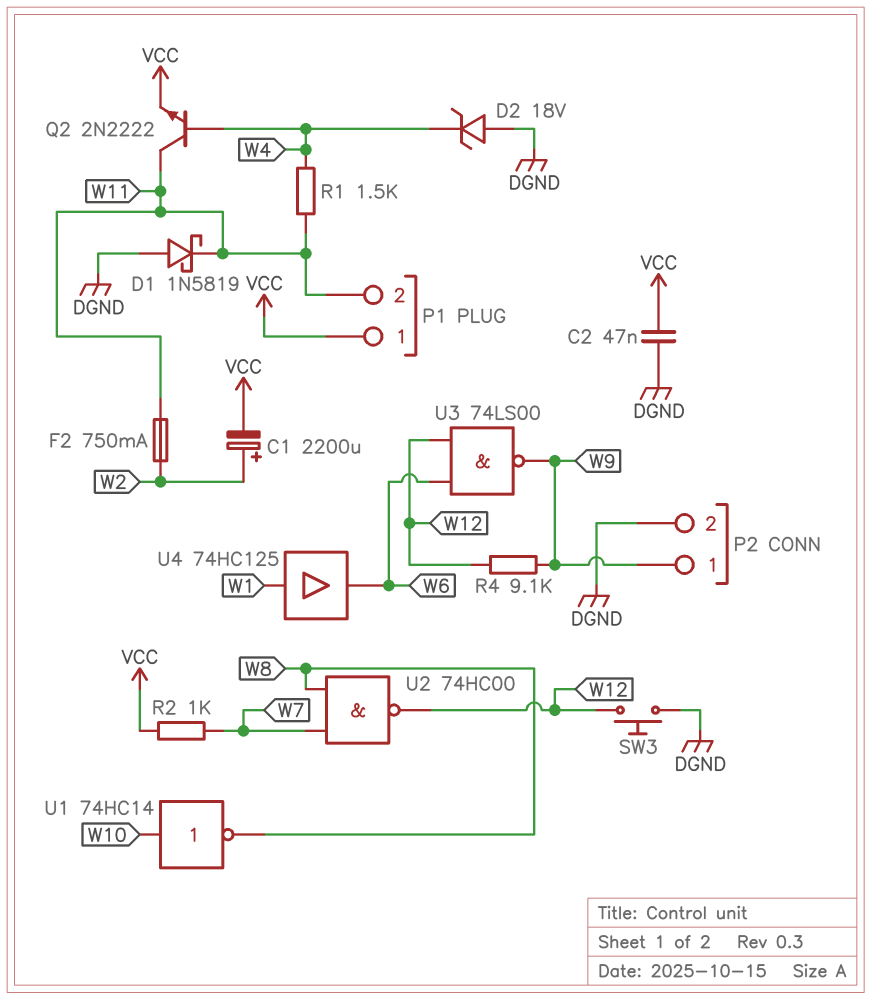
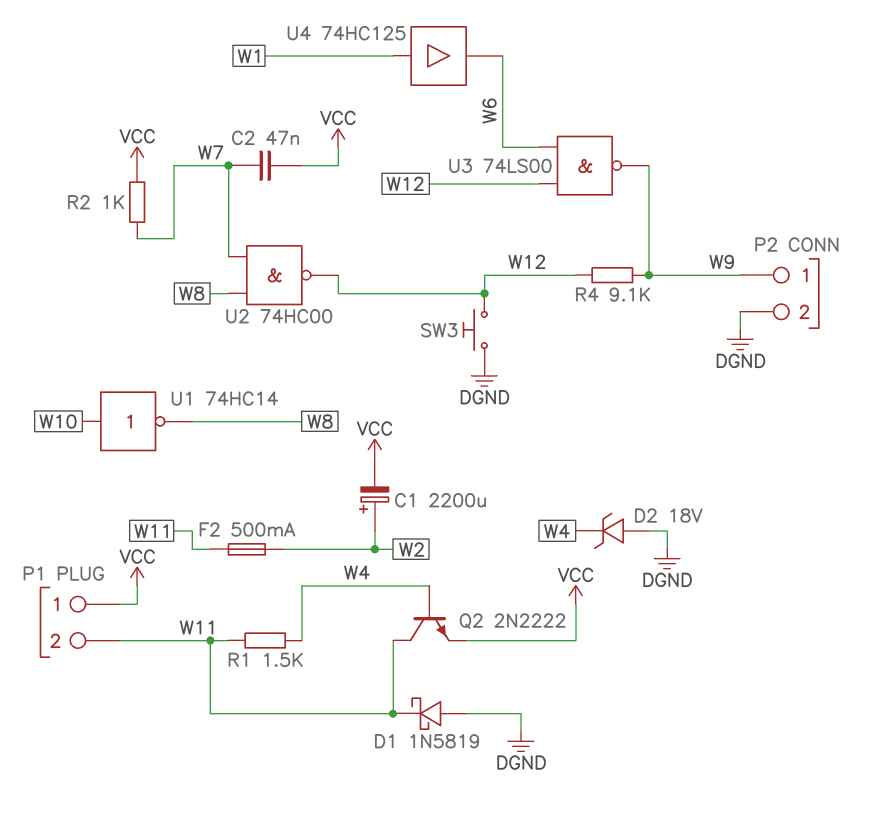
C2: 47nF (DGND, VCC) -> 47nF (VCC, W7)
F2: 750mA (W2, W11) -> 500mA (W2, W11)

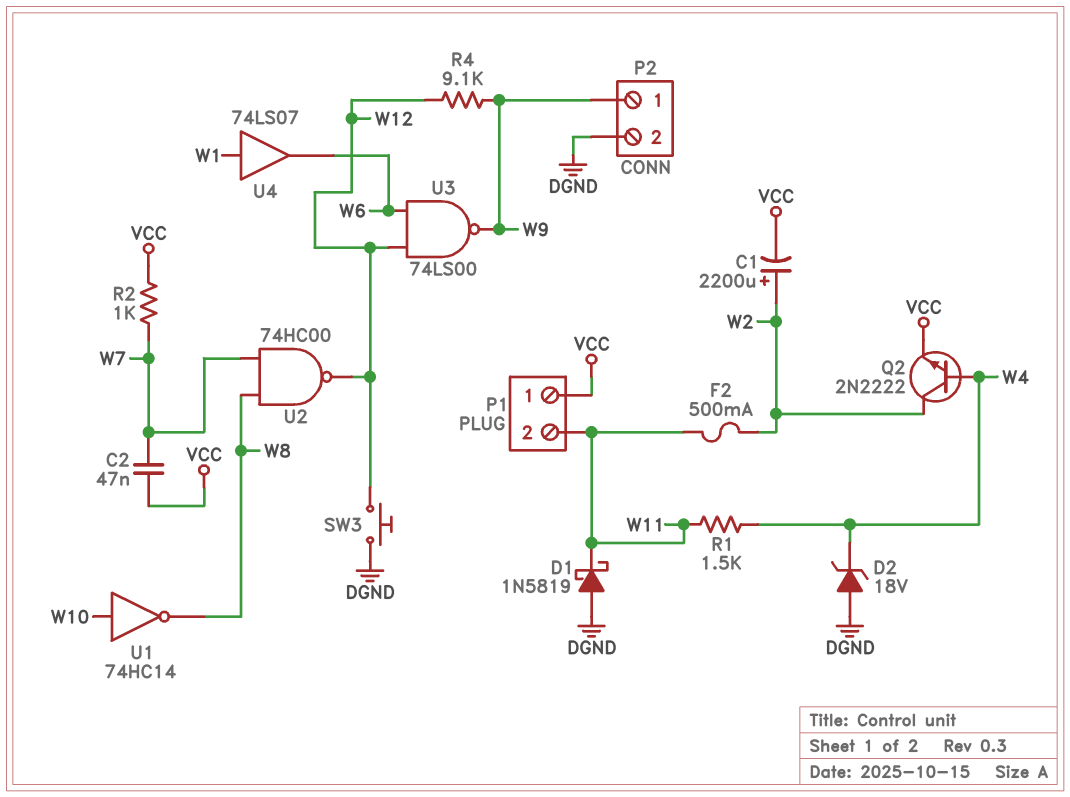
Q2: NPN 2N2222 (B W4, C W11, E VCC) -> NPN 2N2222 (B W4, C W2, E VCC)
U4: buffer 74HC125 (in W1, out W6) -> buffer 74LS07 (in W1, out W6)

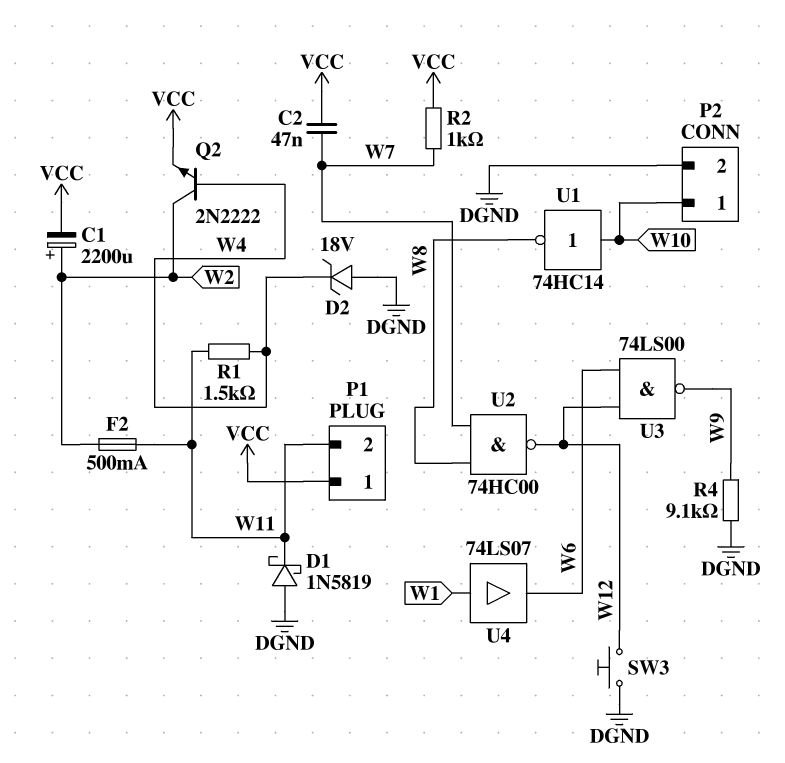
P2 pin 1: W9 -> W10
R4: 9.1k (W9, W12) -> 9.1k (DGND, W9)

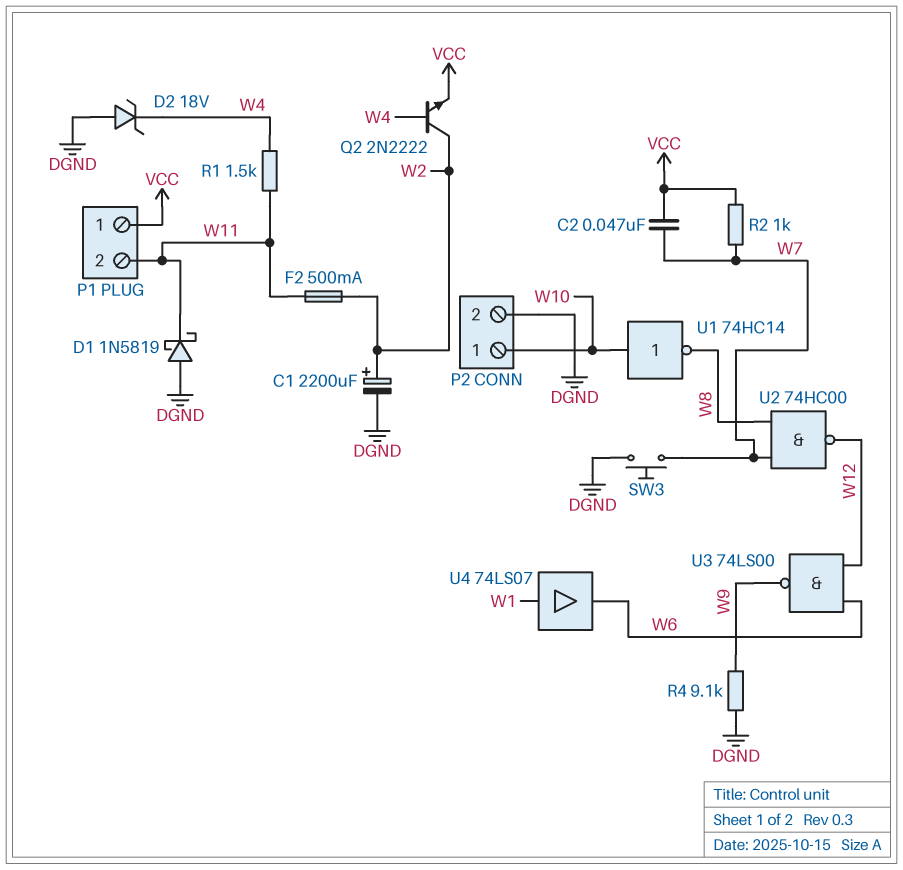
C1: 2200uF (plus W2, minus VCC) -> 2200uF (plus W2, minus DGND)
SW3: button (DGND, W12) -> button (DGND, W7)

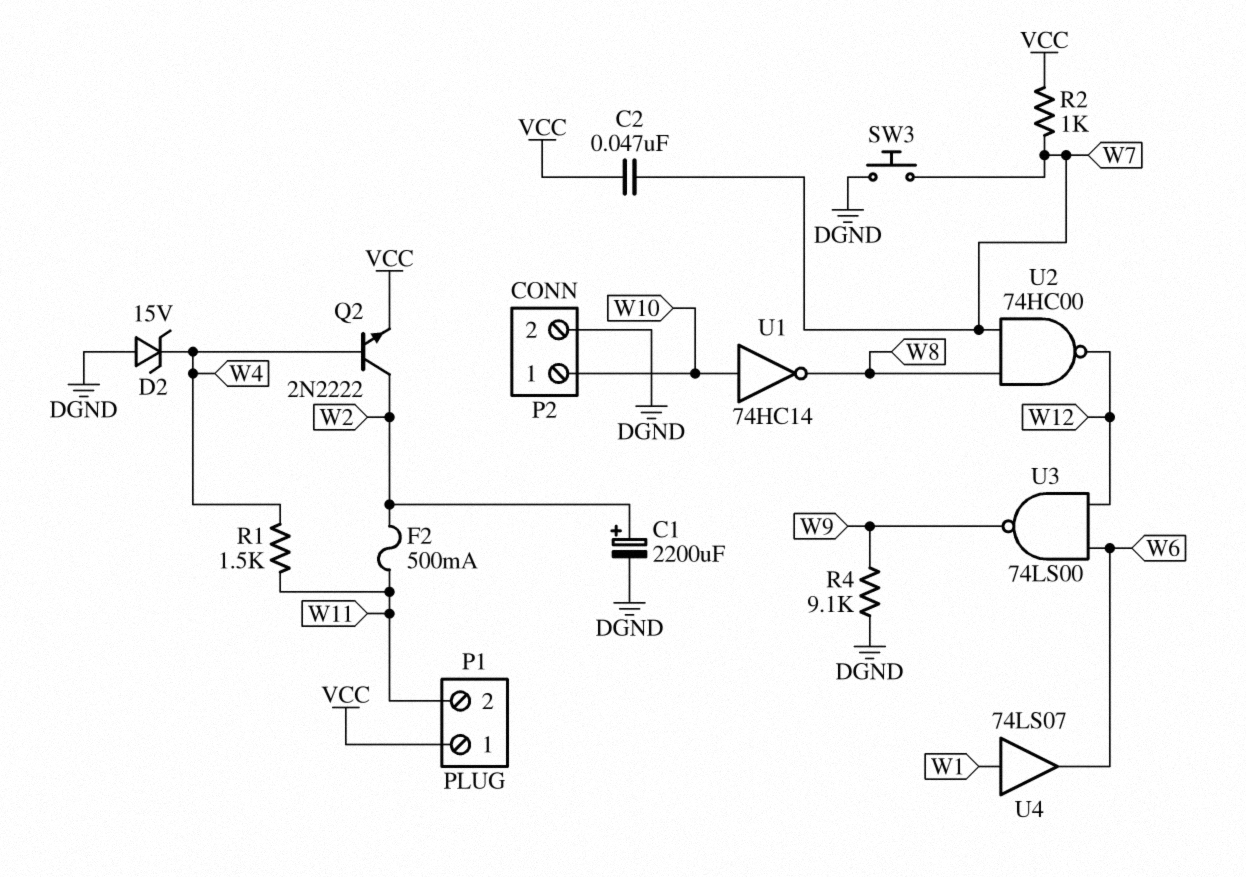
D1: schottky 1N5819 (A DGND, K W11) -> none
D2: zener 18V (A DGND, K W4) -> zener 15V (A DGND, K W4)

